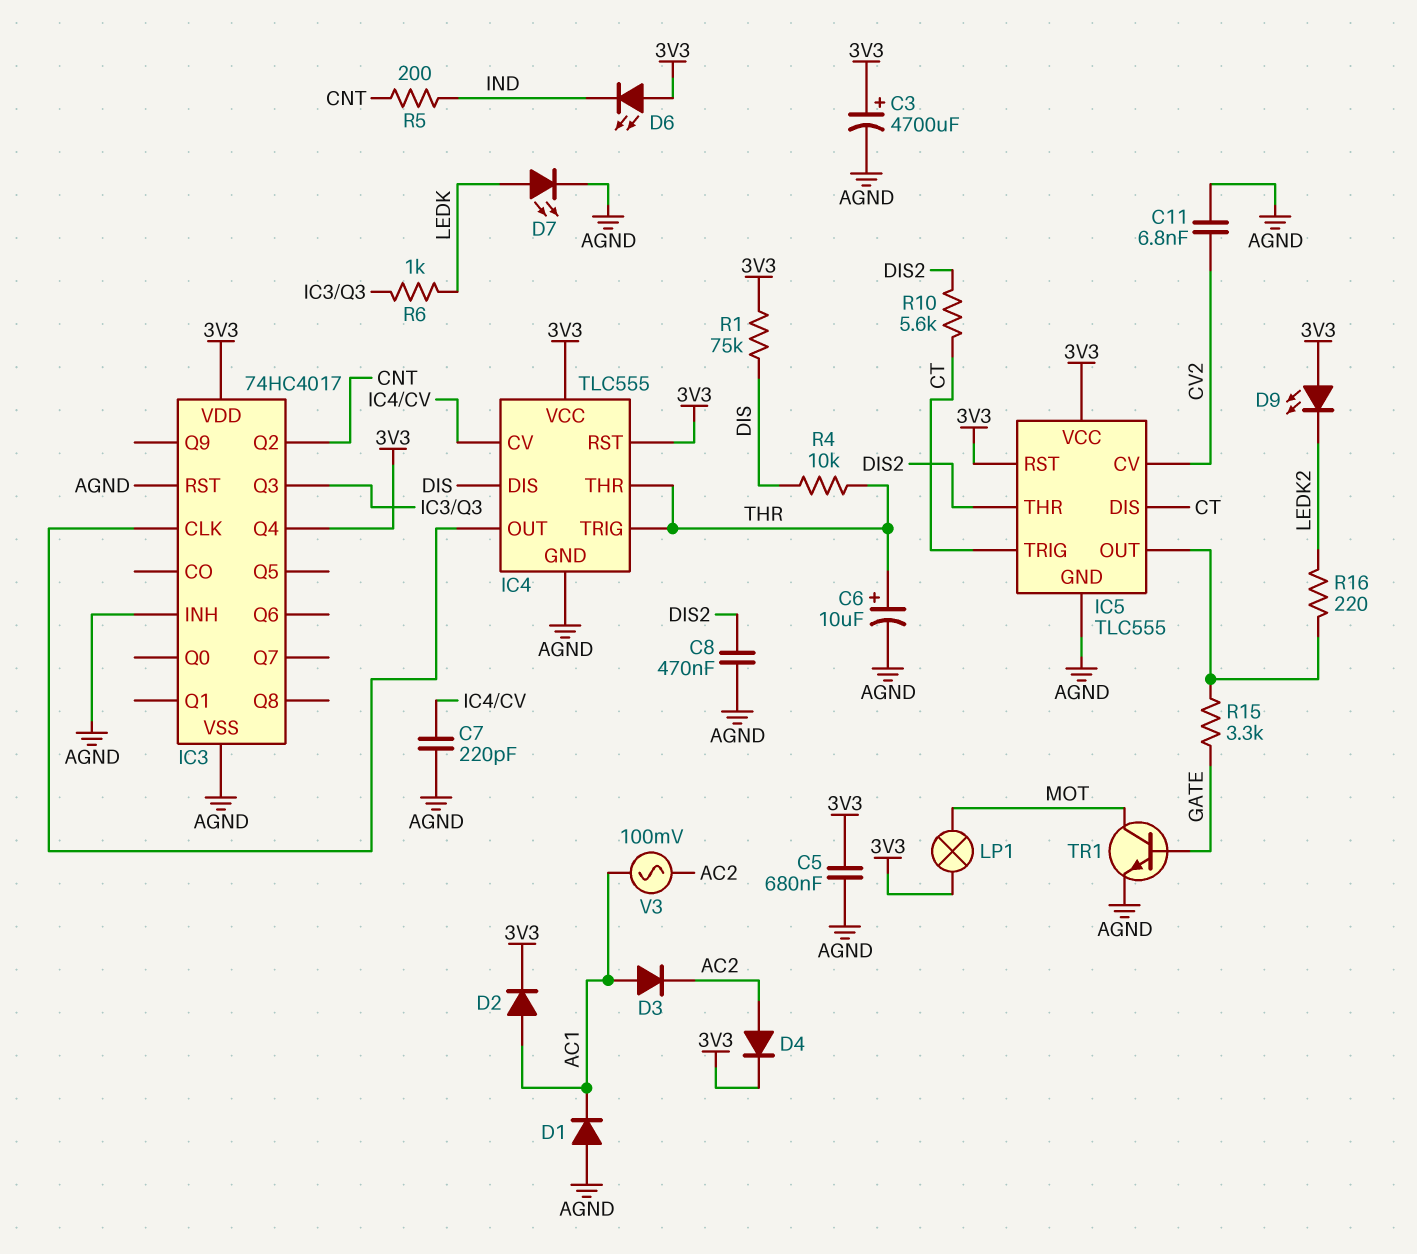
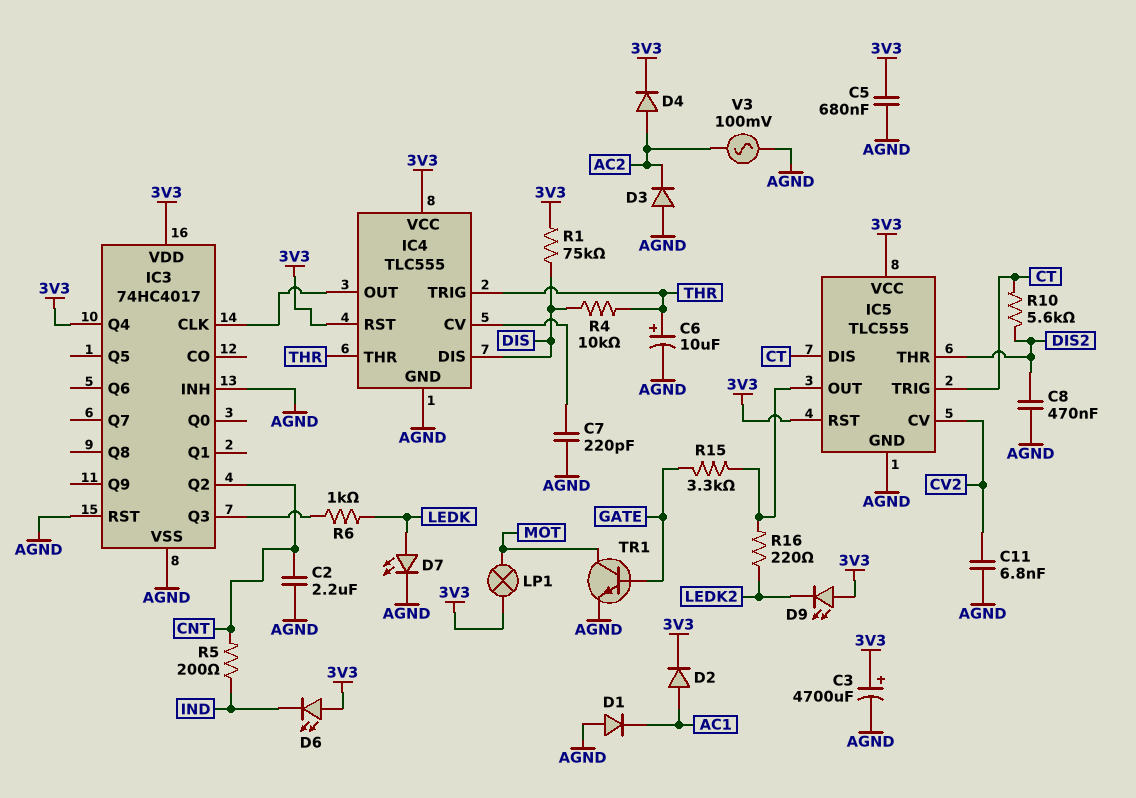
C2: none -> 2.2uF (AGND, CNT)
D3: diode (A AC1, K AC2) -> diode (A AGND, K AC2)
V3: AC 100mV (AC1, AC2) -> AC 100mV (AC2, AGND)

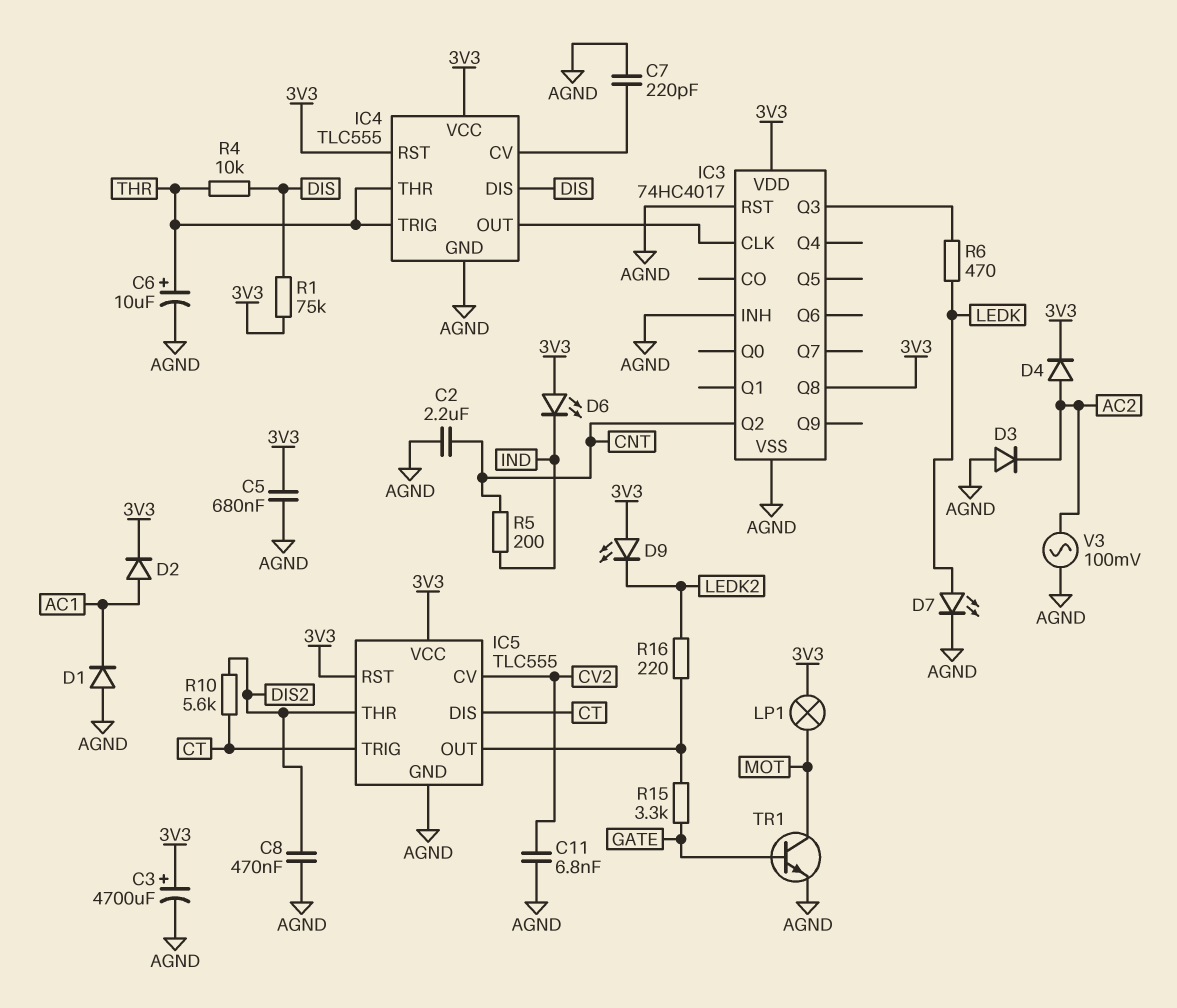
IC3 pin Q4: 3V3 -> none
IC3 pin Q8: none -> 3V3
R6: 1k (IC3/Q3, LEDK) -> 470 (IC3/Q3, LEDK)

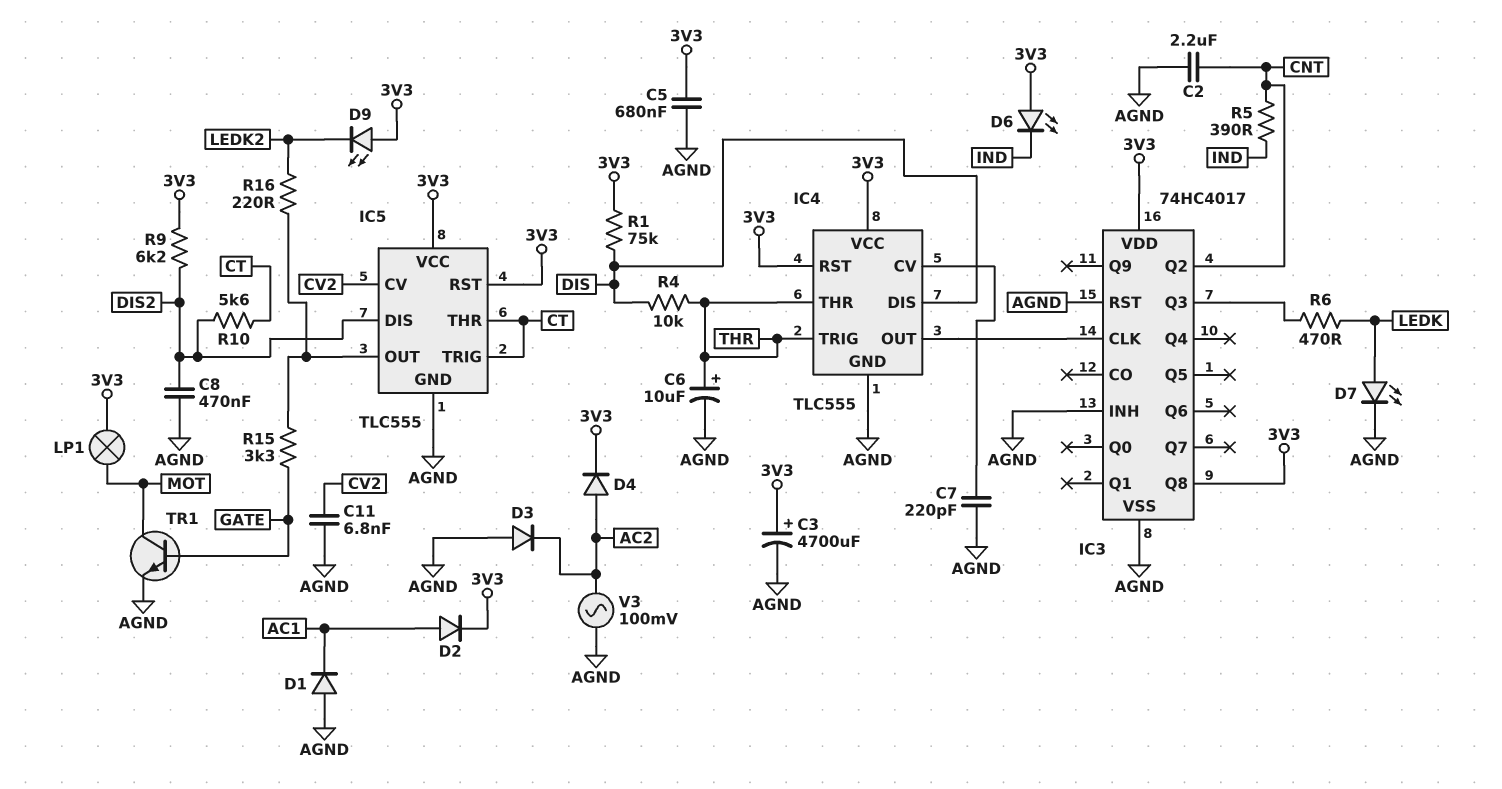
IC5 pin DIS: CT -> DIS2
IC5 pin THR: DIS2 -> CT
R5: 200 (CNT, IND) -> 390 (CNT, IND)
R9: none -> 6.2k (3V3, DIS2)

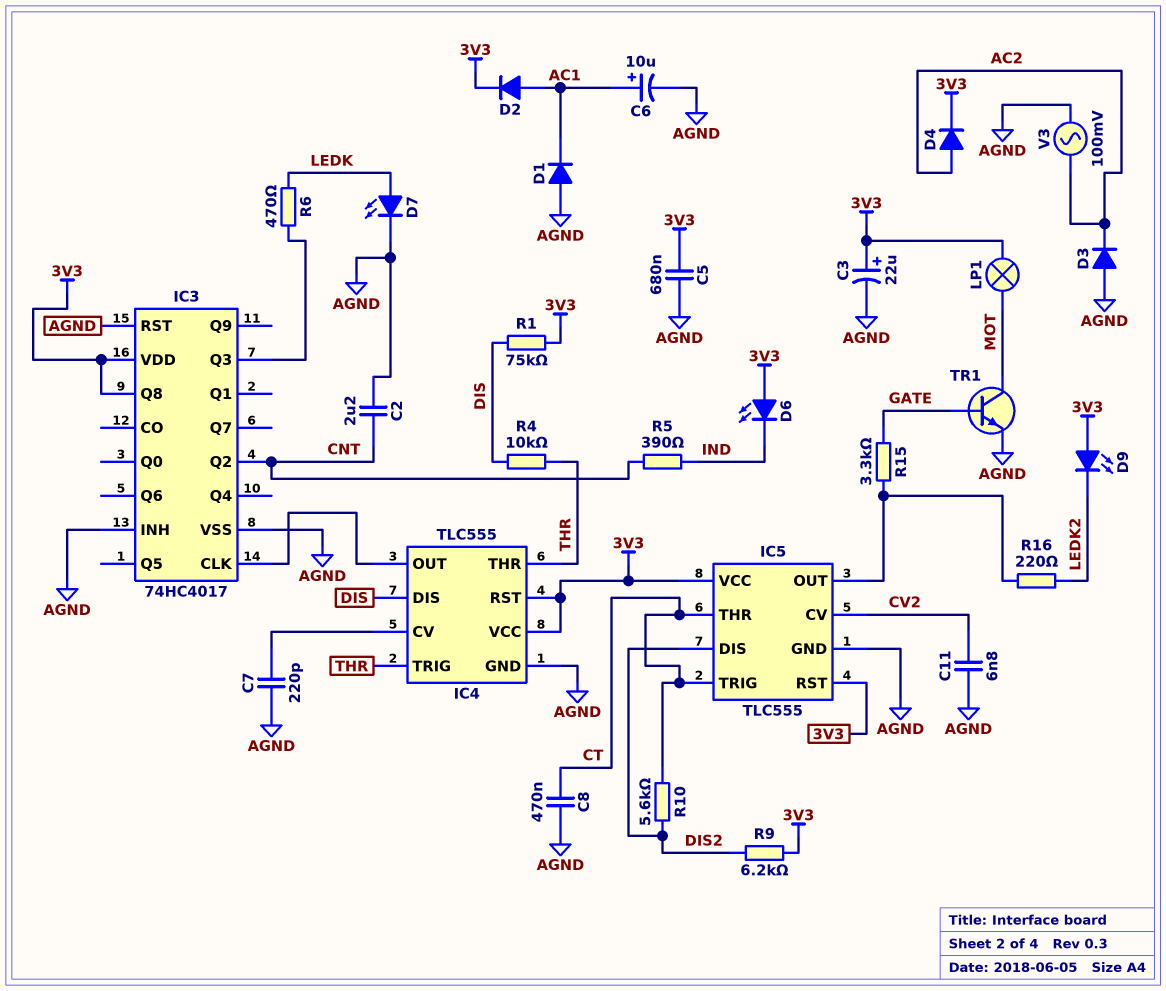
C3: 4700uF (plus 3V3, minus AGND) -> 22uF (plus 3V3, minus AGND)
C6: 10uF (plus THR, minus AGND) -> 10uF (plus AC1, minus AGND)
C8: 470nF (AGND, DIS2) -> 470nF (AGND, CT)

